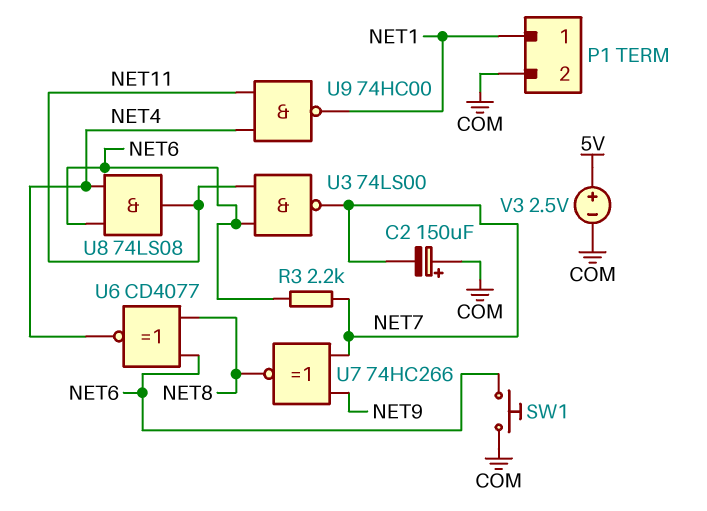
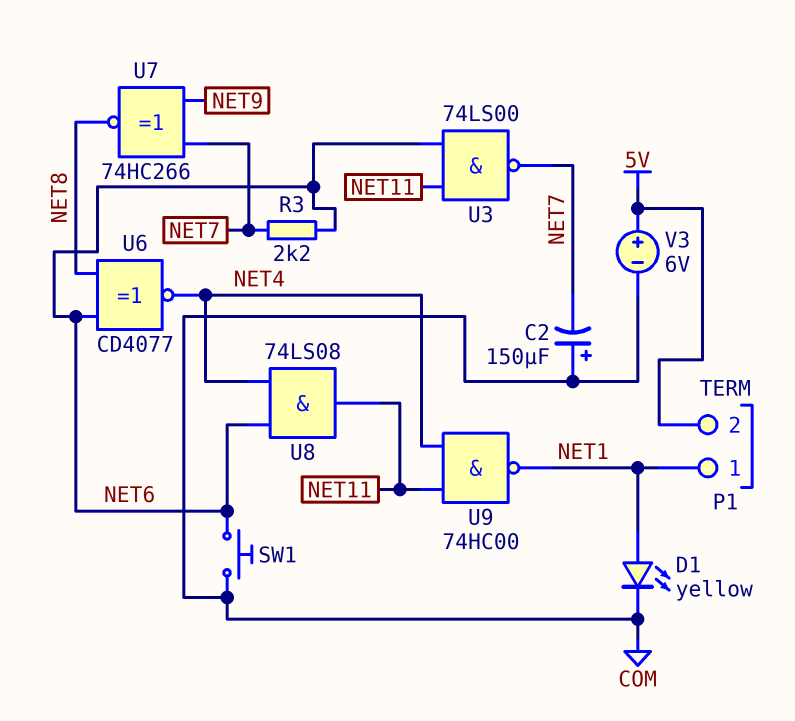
D1: none -> LED yellow (A NET1, K COM)
P1 pin 2: COM -> 5V
V3: 2.5V (plus 5V, minus COM) -> 6V (plus 5V, minus COM)

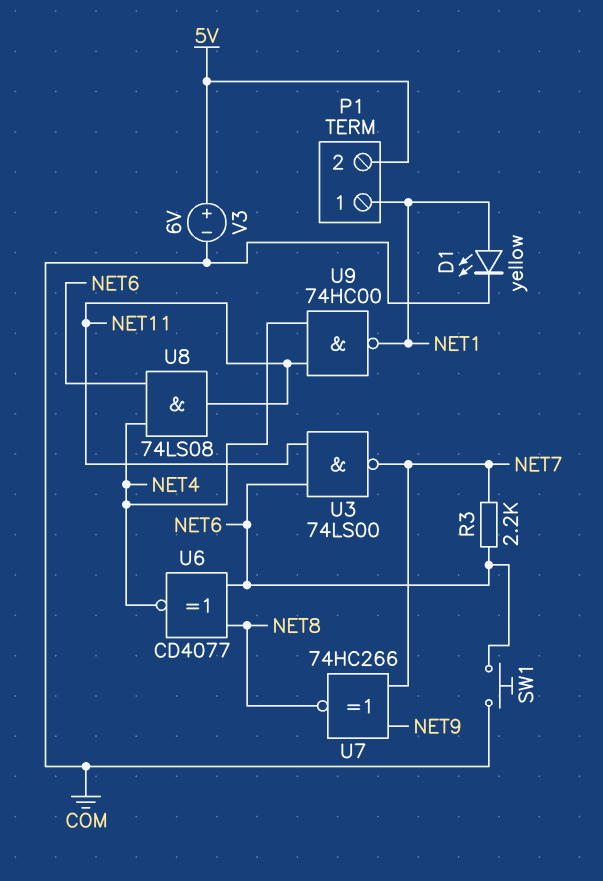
C2: 150uF (plus COM, minus NET7) -> none

